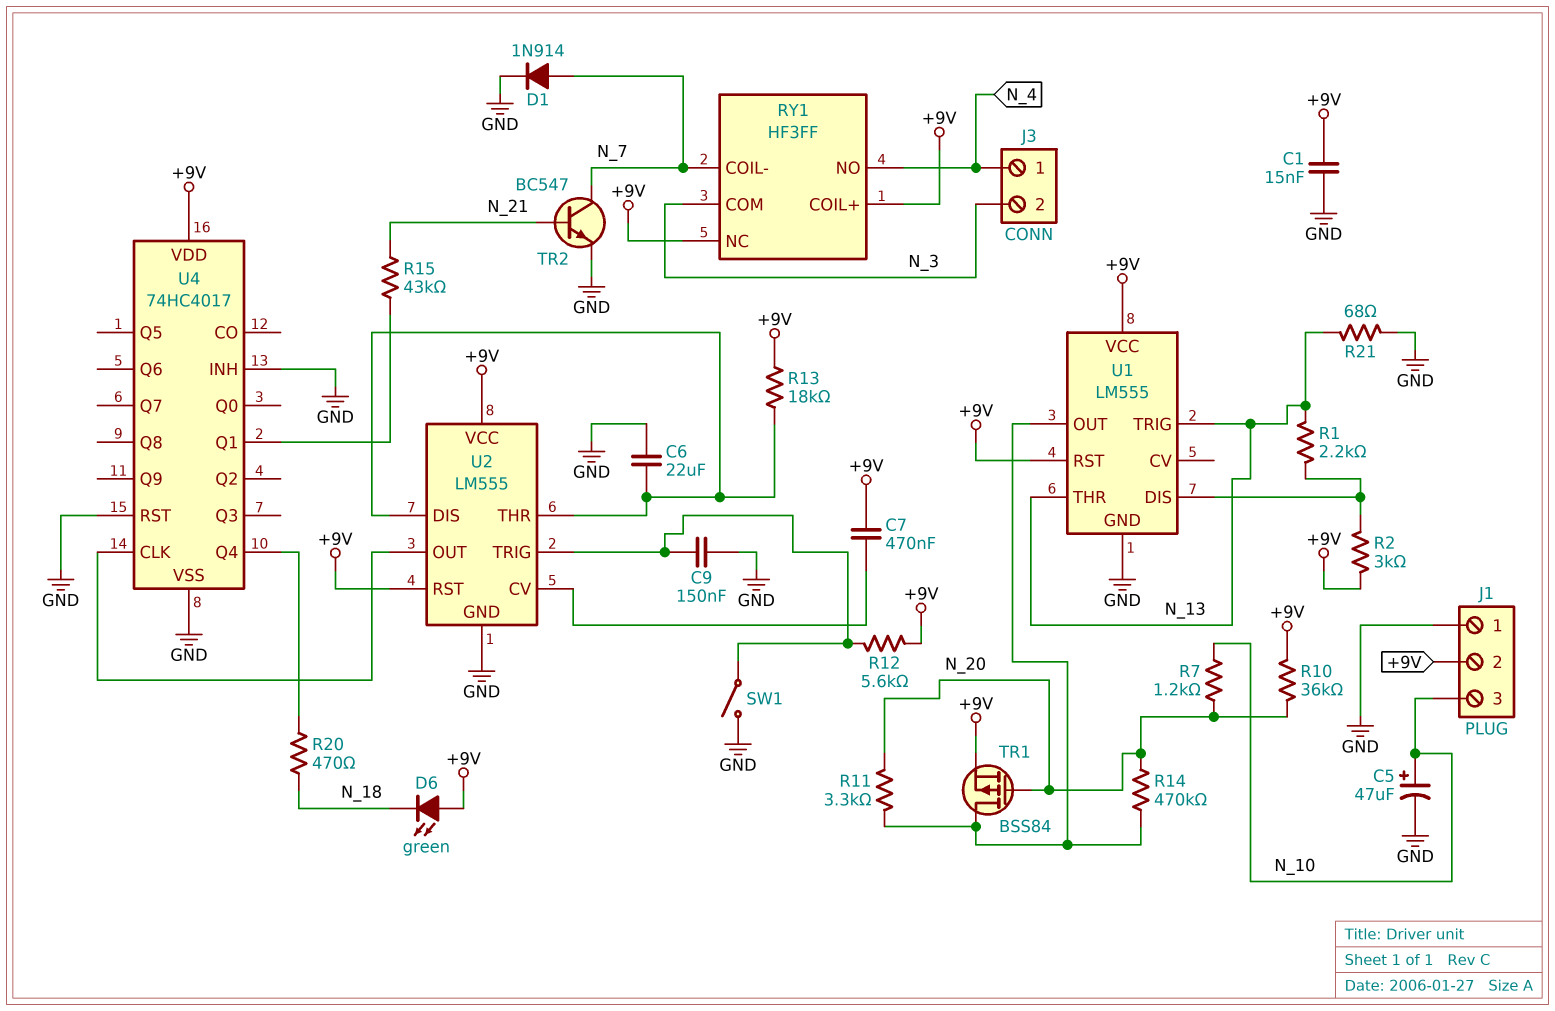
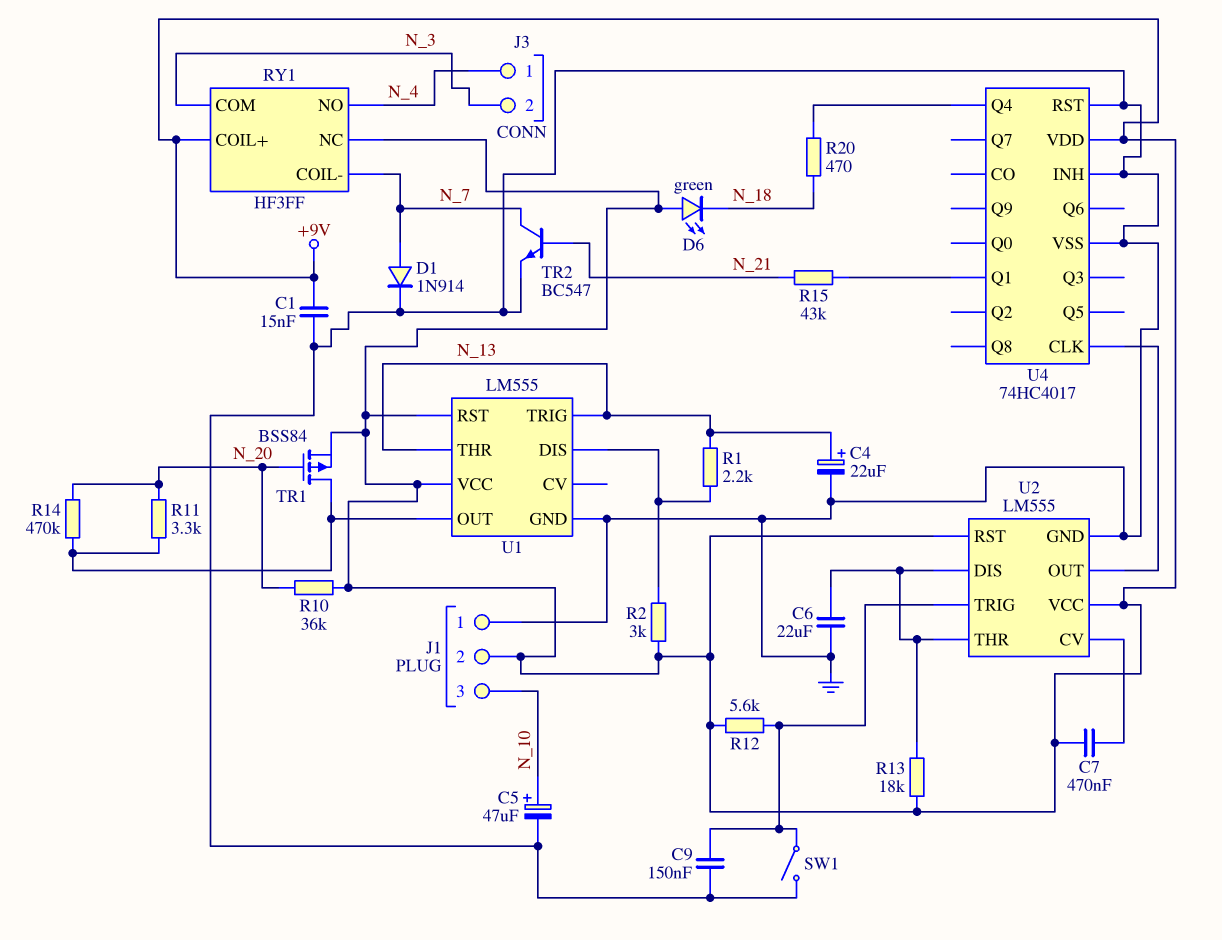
C4: none -> 22uF (plus N_13, minus GND)
R7: 1.2k (N_10, N_20) -> none
R21: 68 (GND, N_13) -> none

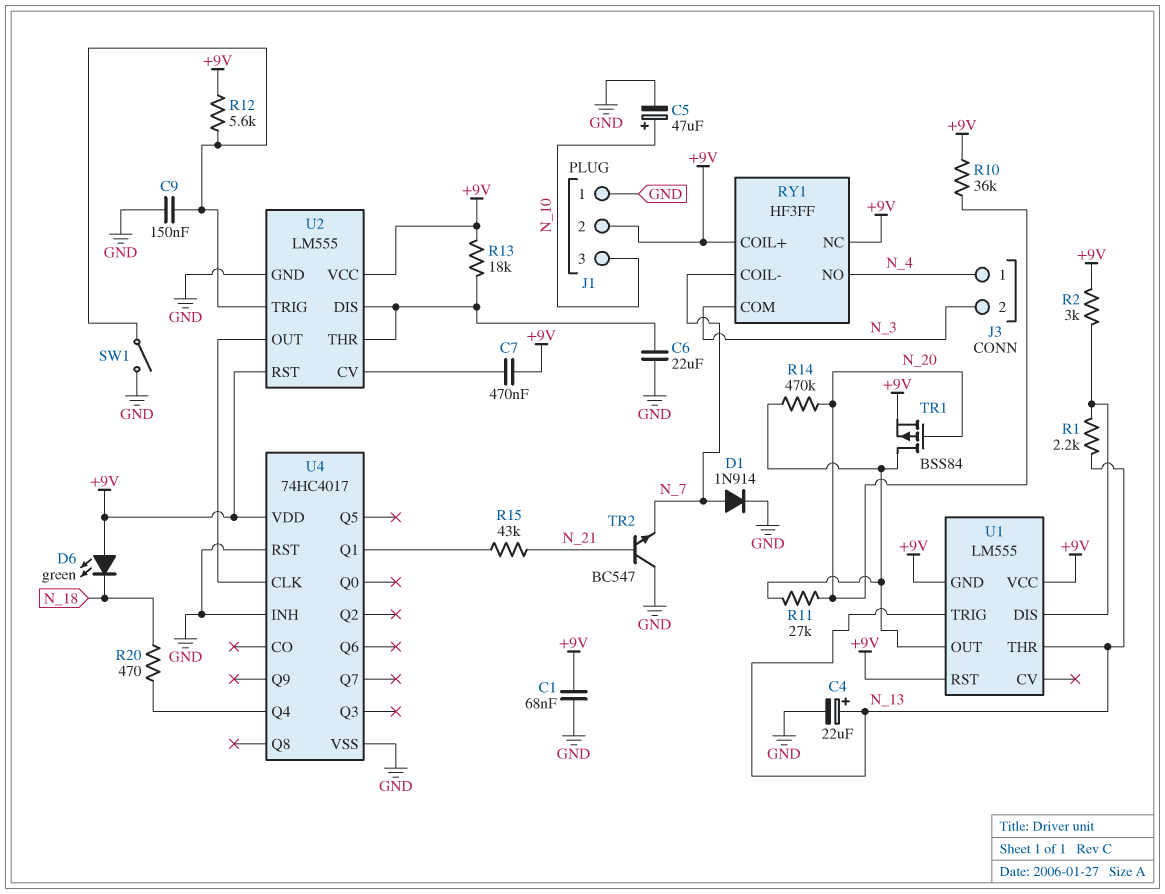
C1: 15nF (+9V, GND) -> 68nF (+9V, GND)
R11: 3.3k (N_20, U1/OUT) -> 27k (N_20, U1/OUT)
TR2: NPN BC547 (B N_21, C N_7, E GND) -> NPN BC547 (B N_21, C GND, E N_7)
U1 pin GND: GND -> +9V

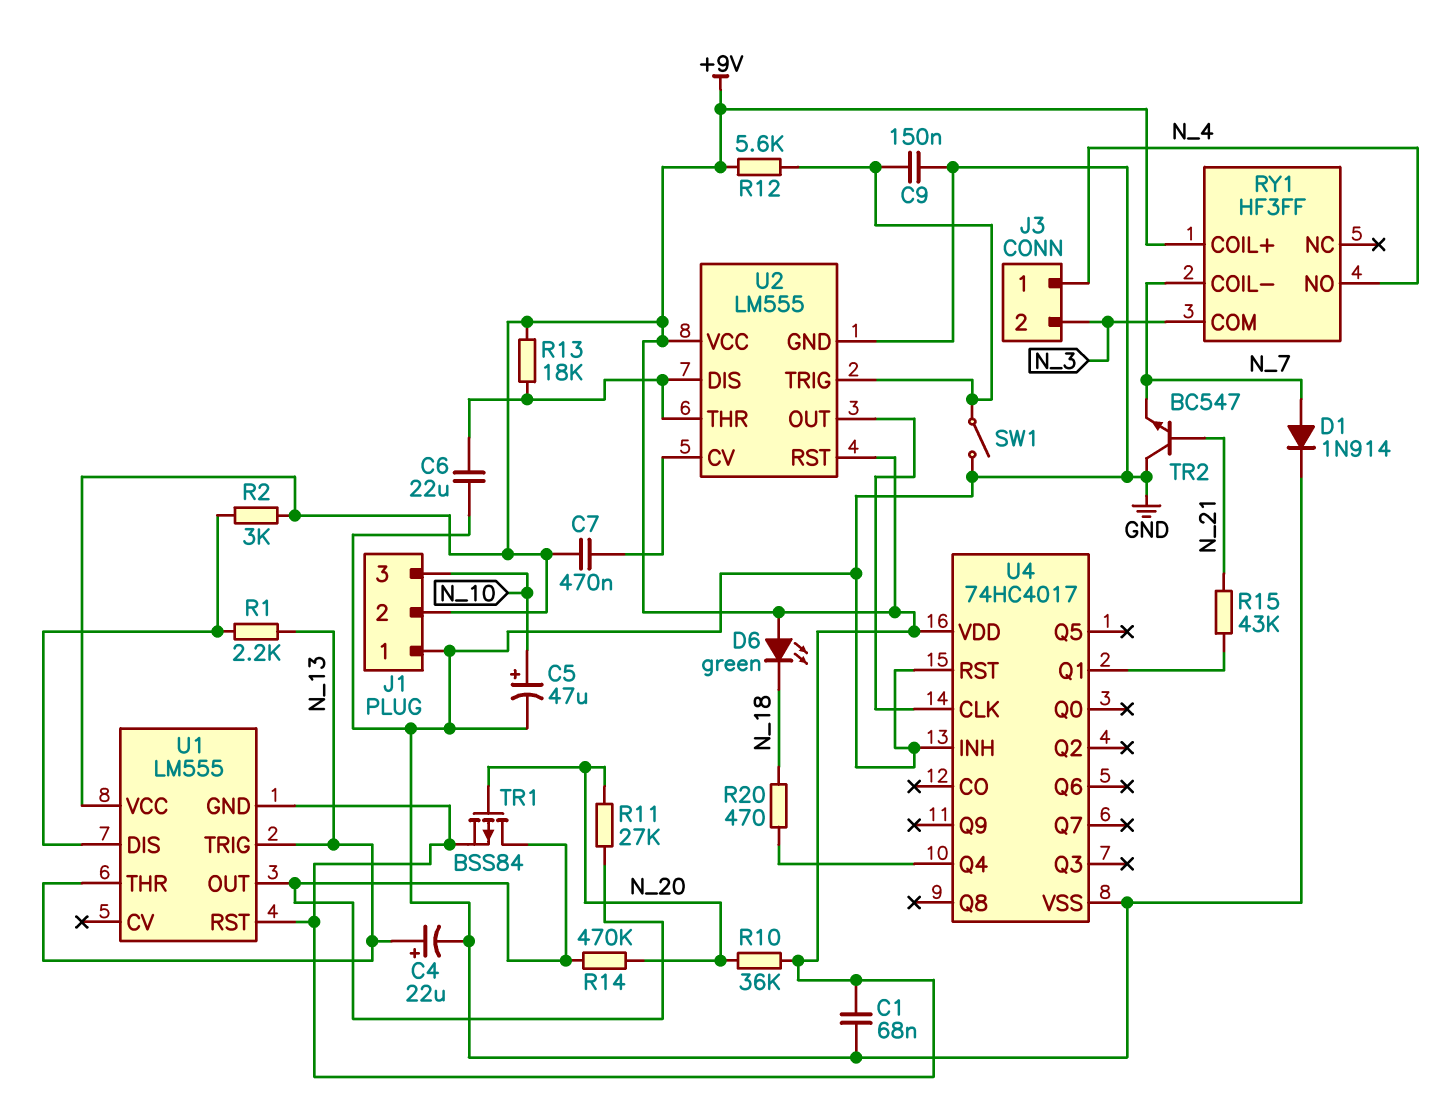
RY1 pin NC: +9V -> none

